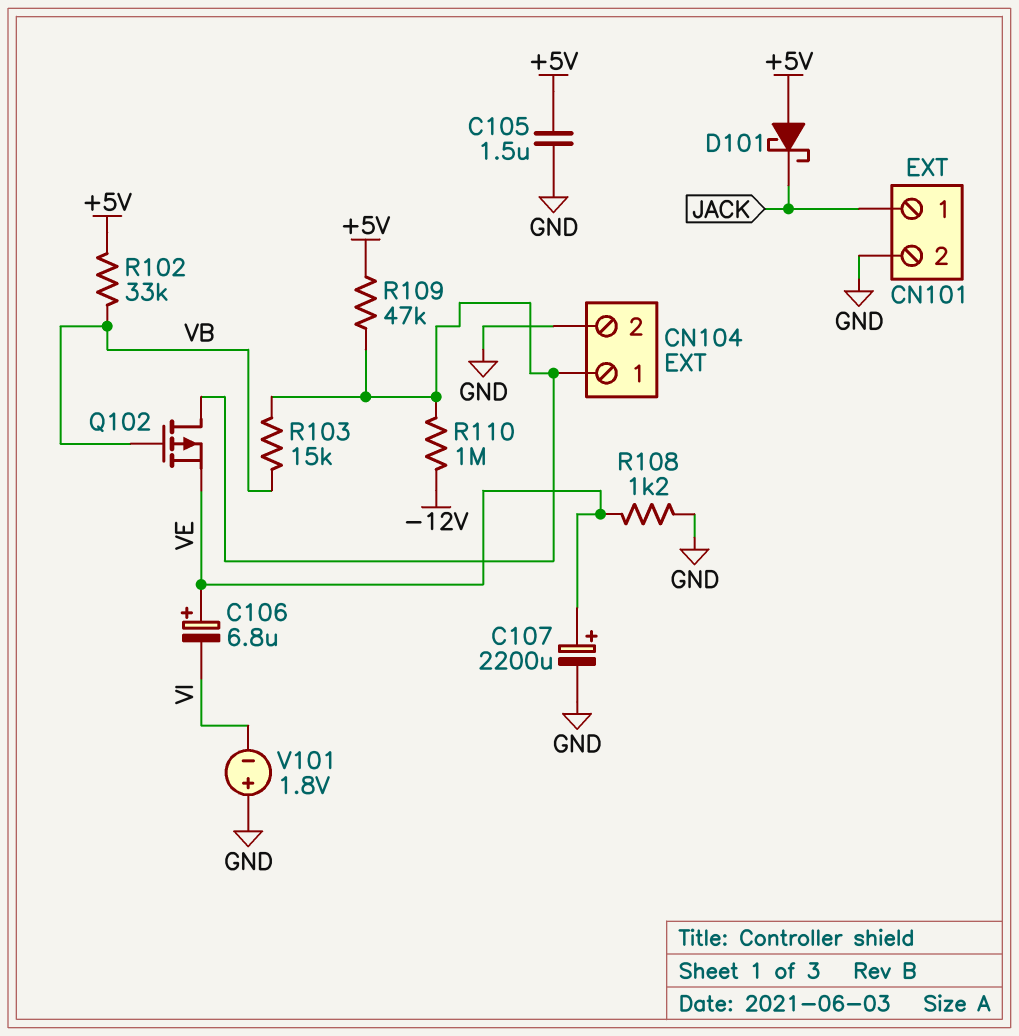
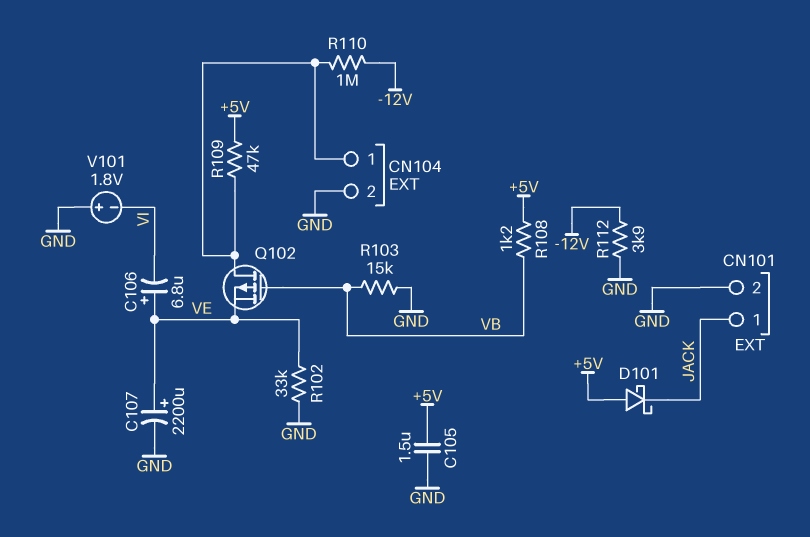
R102: 33k (+5V, VB) -> 33k (GND, VE)
R103: 15k (CN104/1, VB) -> 15k (GND, VB)
R108: 1.2k (GND, VE) -> 1.2k (+5V, VB)
R112: none -> 3.9k (-12V, GND)

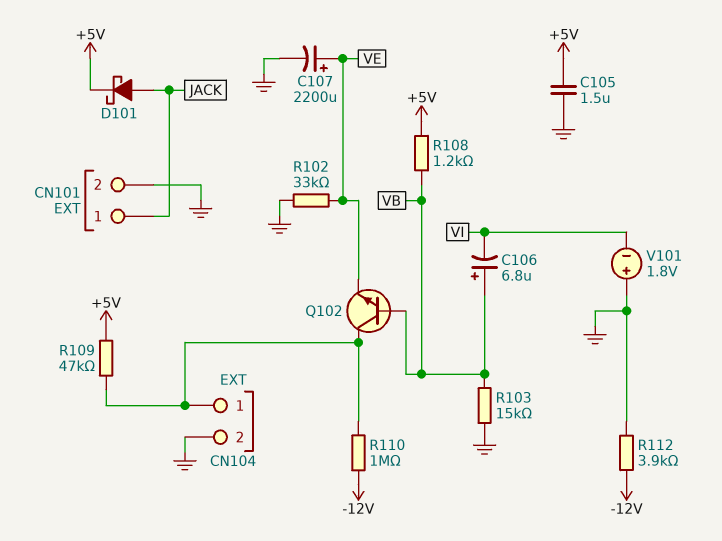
C106: 6.8uF (plus VE, minus VI) -> 6.8uF (plus VB, minus VI)
D101: schottky (A +5V, K JACK) -> schottky (A JACK, K +5V)
Q102: PMOS (G VB, D CN104/1, S VE) -> NPN (B VB, C CN104/1, E VE)

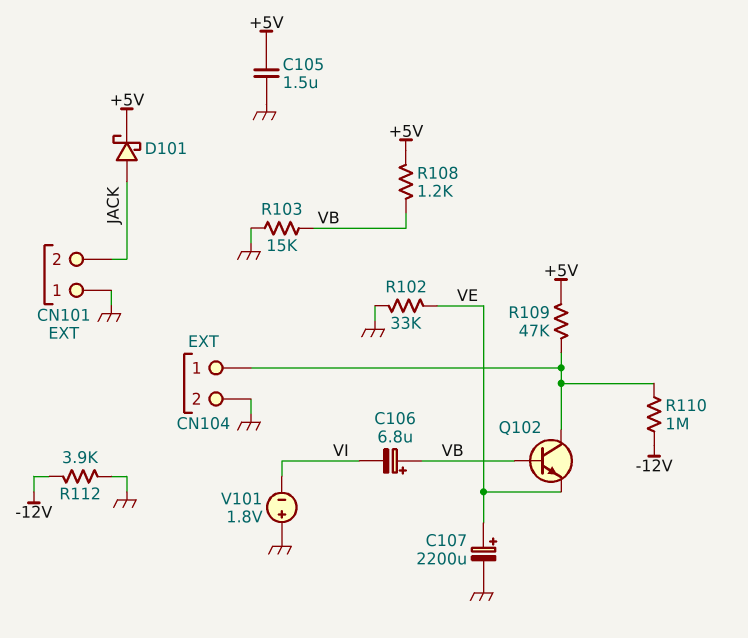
CN101 pin 1: JACK -> GND
CN101 pin 2: GND -> JACK

